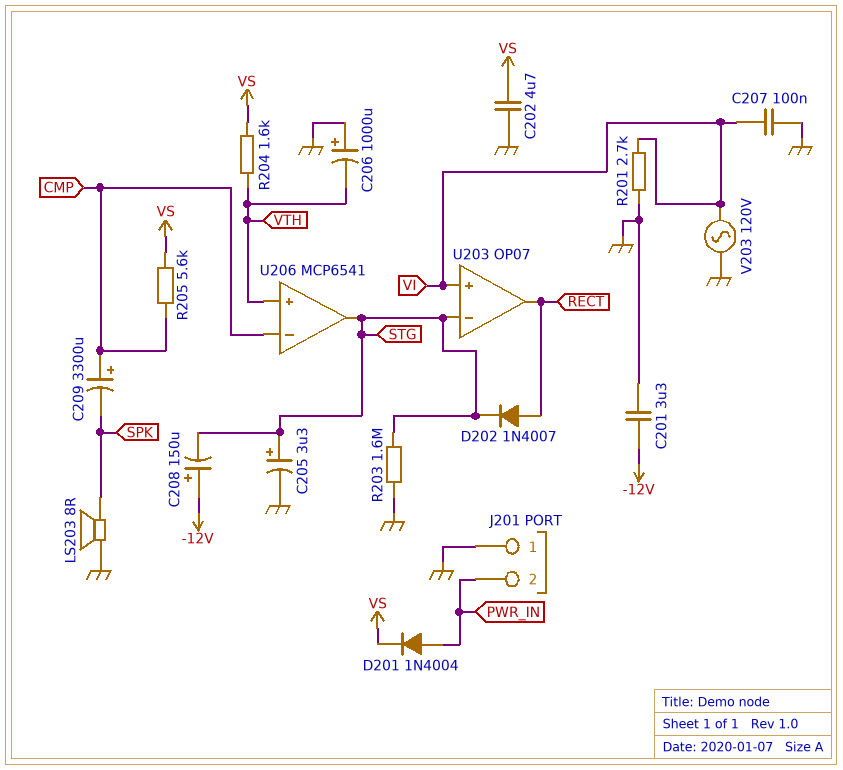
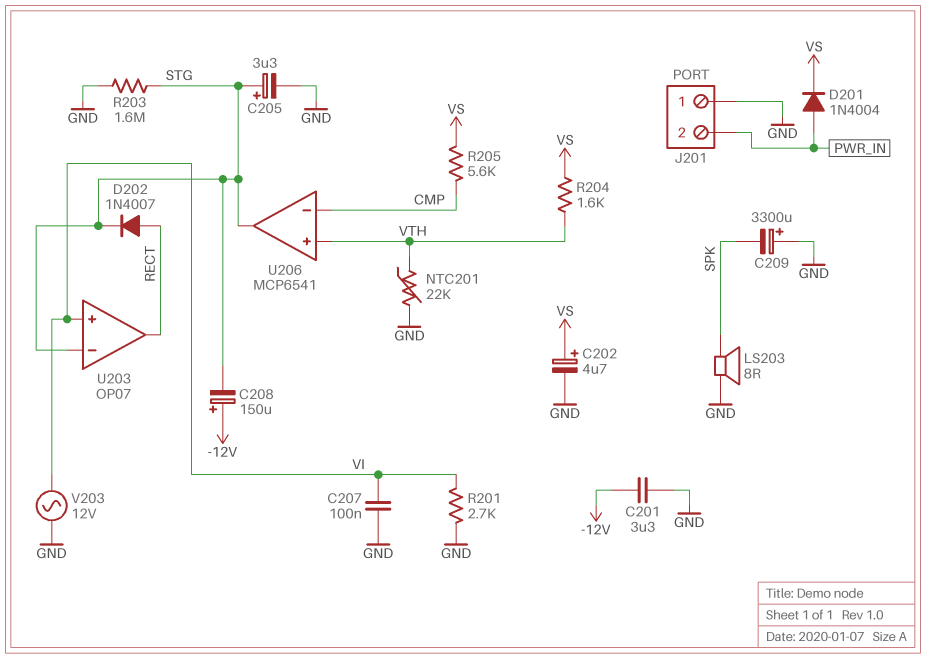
C202: 4.7uF (GND, VS) -> 4.7uF (plus VS, minus GND)
C206: 1000uF (plus GND, minus VTH) -> none
C209: 3300uF (plus CMP, minus SPK) -> 3300uF (plus GND, minus SPK)
NTC201: none -> 22k (GND, VTH)
V203: AC 120V (GND, VI) -> AC 12V (GND, VI)

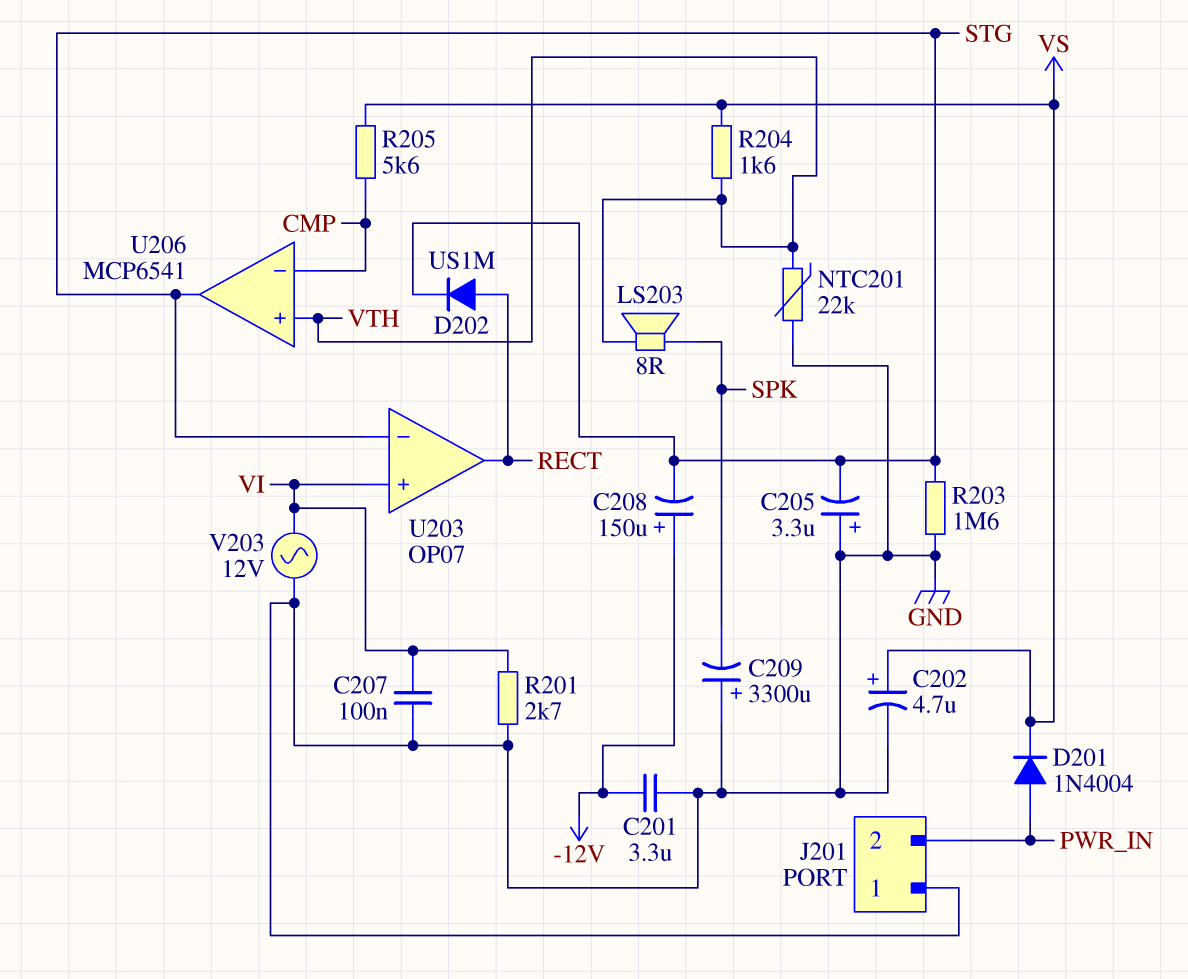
C205: 3.3uF (plus STG, minus GND) -> 3.3uF (plus GND, minus STG)
D202: diode 1N4007 (A RECT, K STG) -> diode US1M (A RECT, K STG)
LS203: speaker 8R (GND, SPK) -> speaker 8R (SPK, VTH)

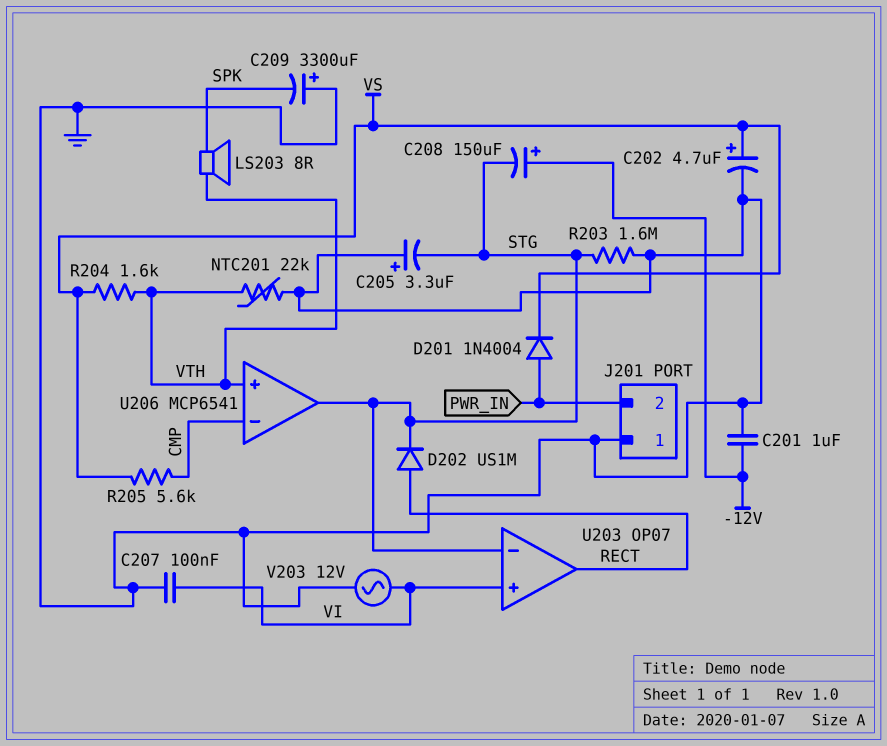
C201: 3.3uF (-12V, GND) -> 1uF (-12V, GND)
R201: 2.7k (GND, VI) -> none

